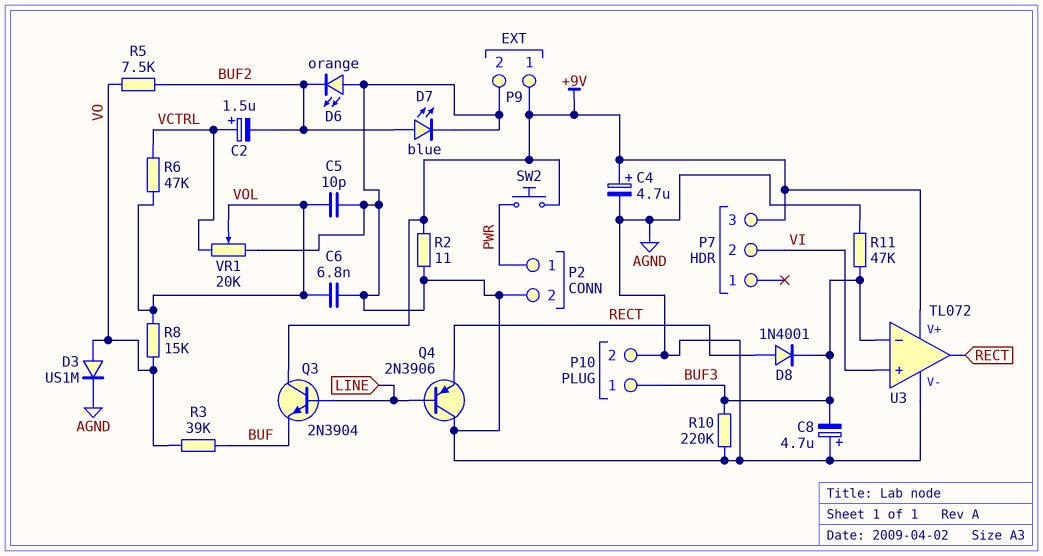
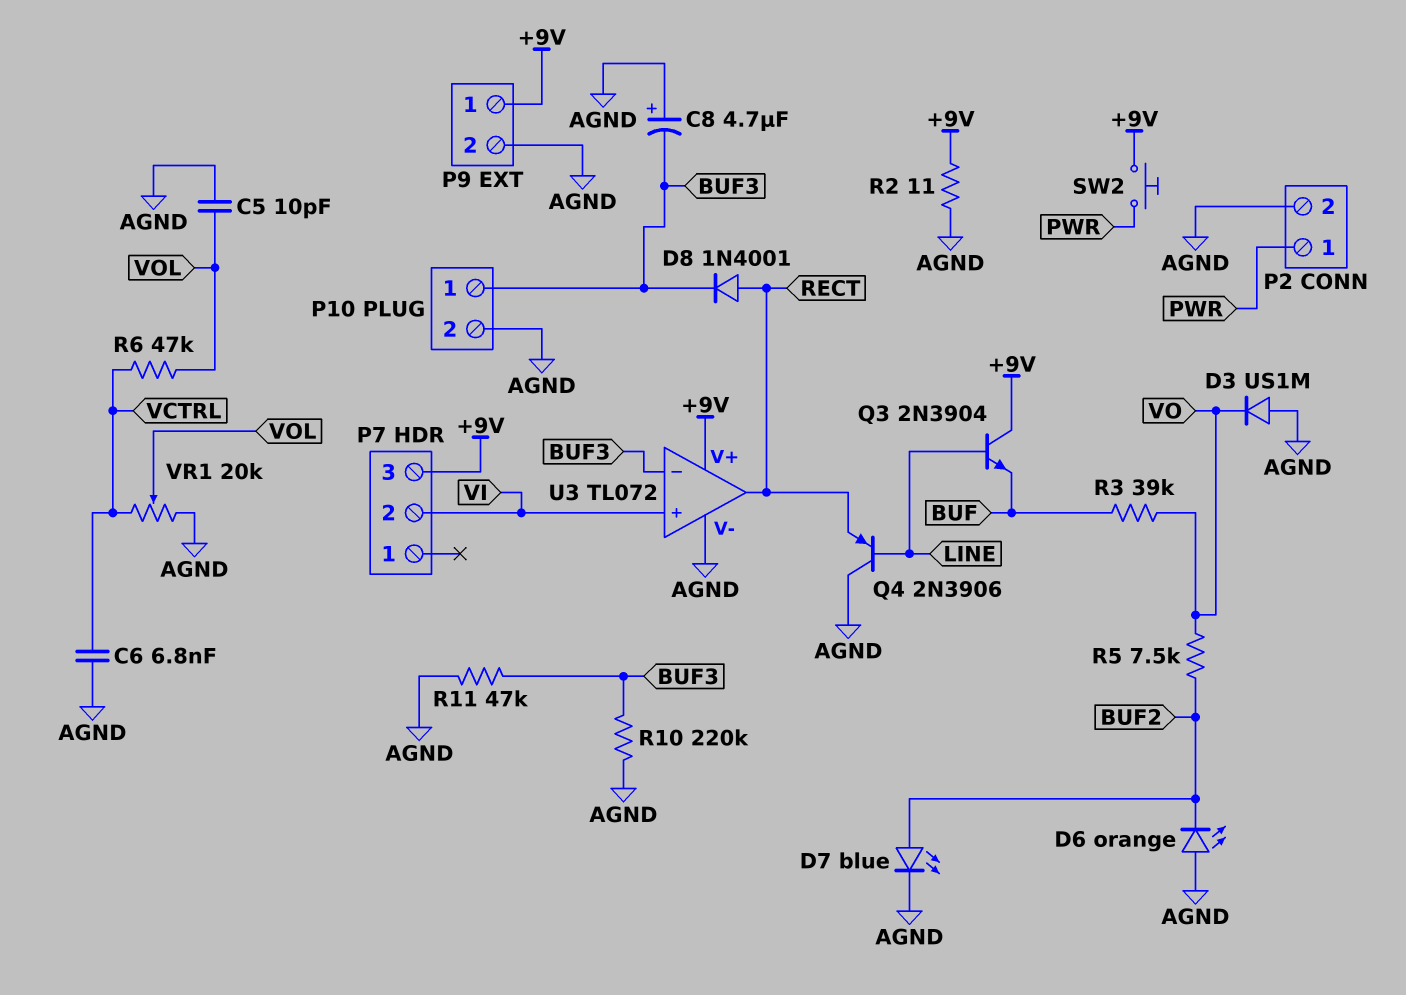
C2: 1.5uF (plus VCTRL, minus BUF2) -> none
C4: 4.7uF (plus +9V, minus AGND) -> none
C6: 6.8nF (AGND, VOL) -> 6.8nF (AGND, VCTRL)
D3: diode US1M (A VO, K AGND) -> diode US1M (A AGND, K VO)
R8: 15k (VO, VOL) -> none

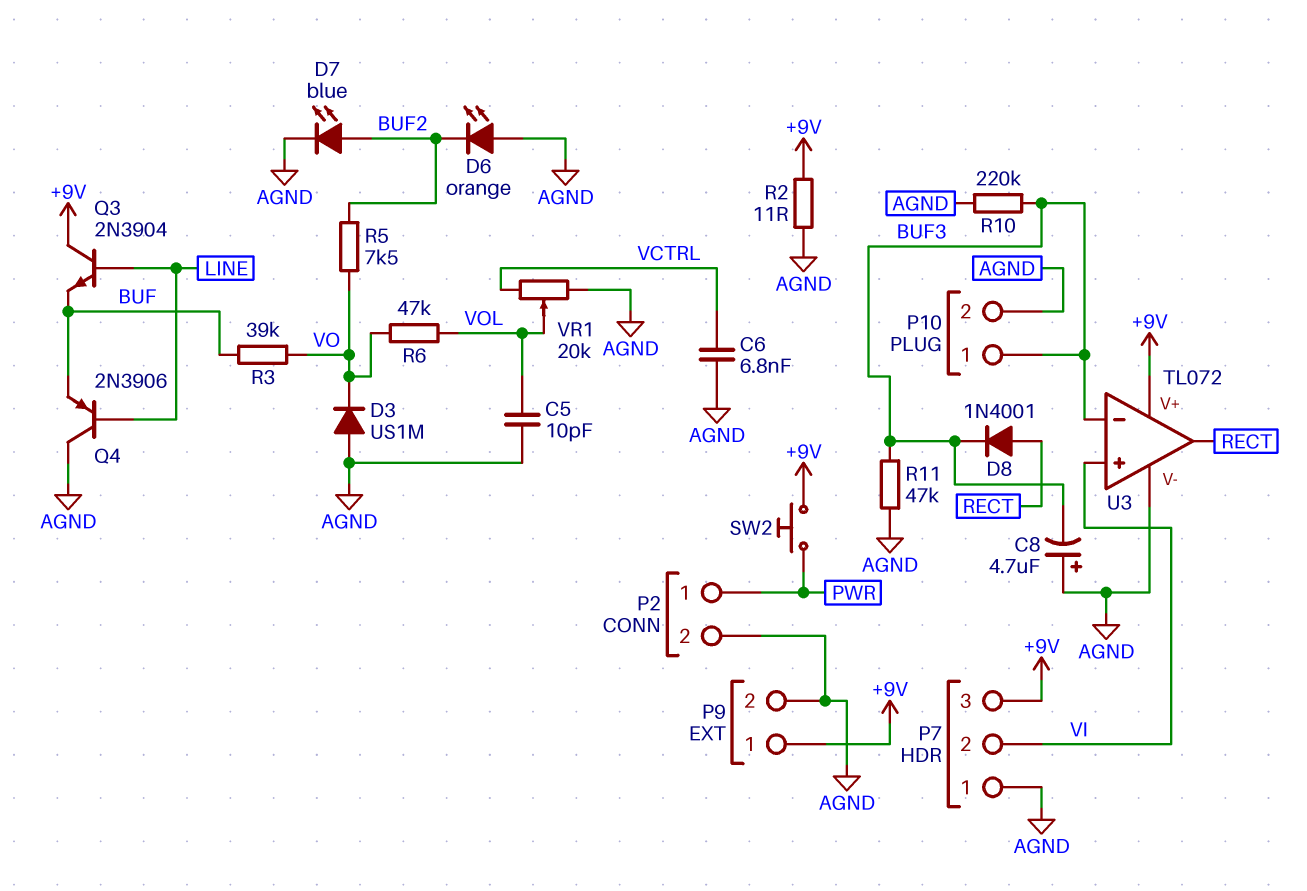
P7 pin 1: none -> AGND
Q4: PNP 2N3906 (B LINE, C AGND, E RECT) -> PNP 2N3906 (B LINE, C AGND, E BUF)
R6: 47k (VCTRL, VOL) -> 47k (VO, VOL)

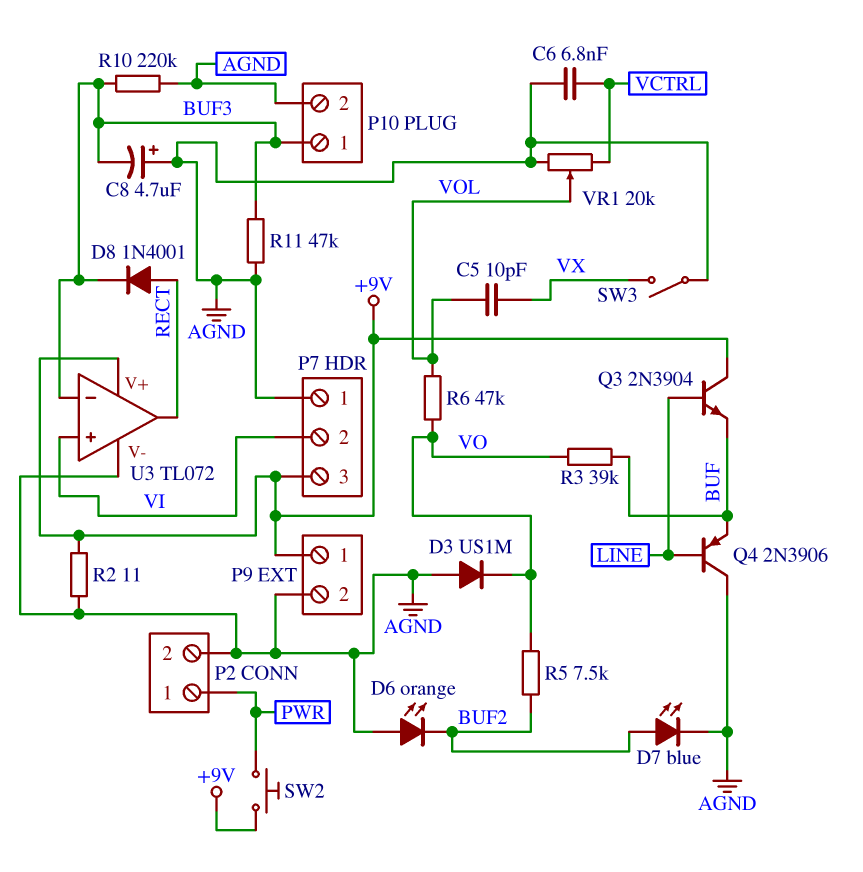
C5: 10pF (AGND, VOL) -> 10pF (VOL, VX)
SW3: none -> switch (AGND, VX)

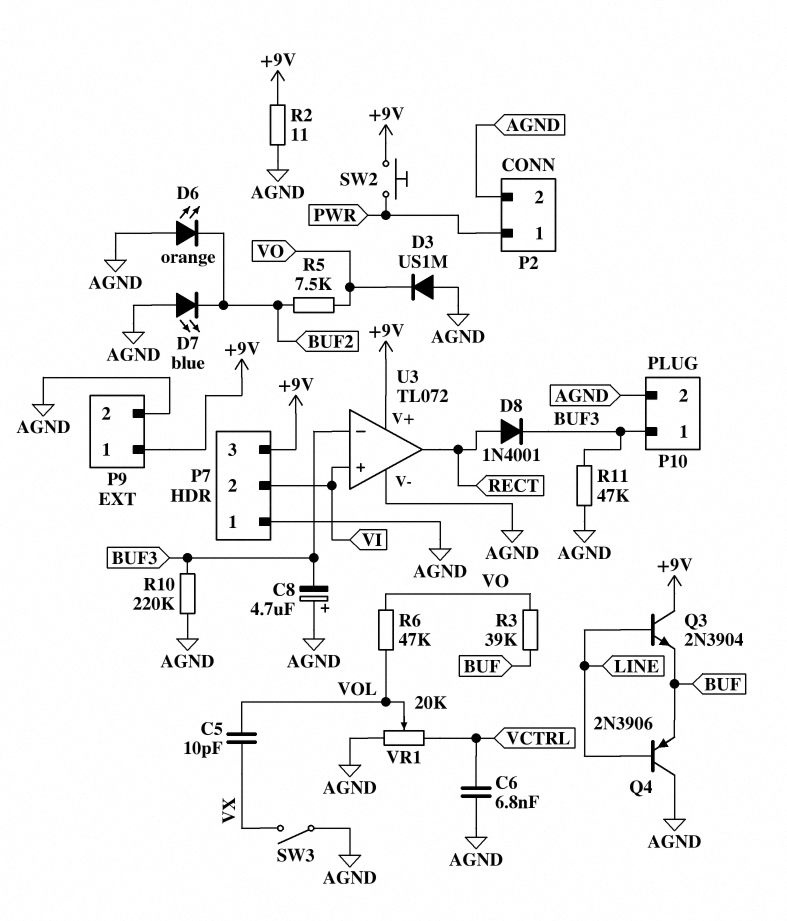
D7: LED blue (A BUF2, K AGND) -> LED blue (A AGND, K BUF2)

